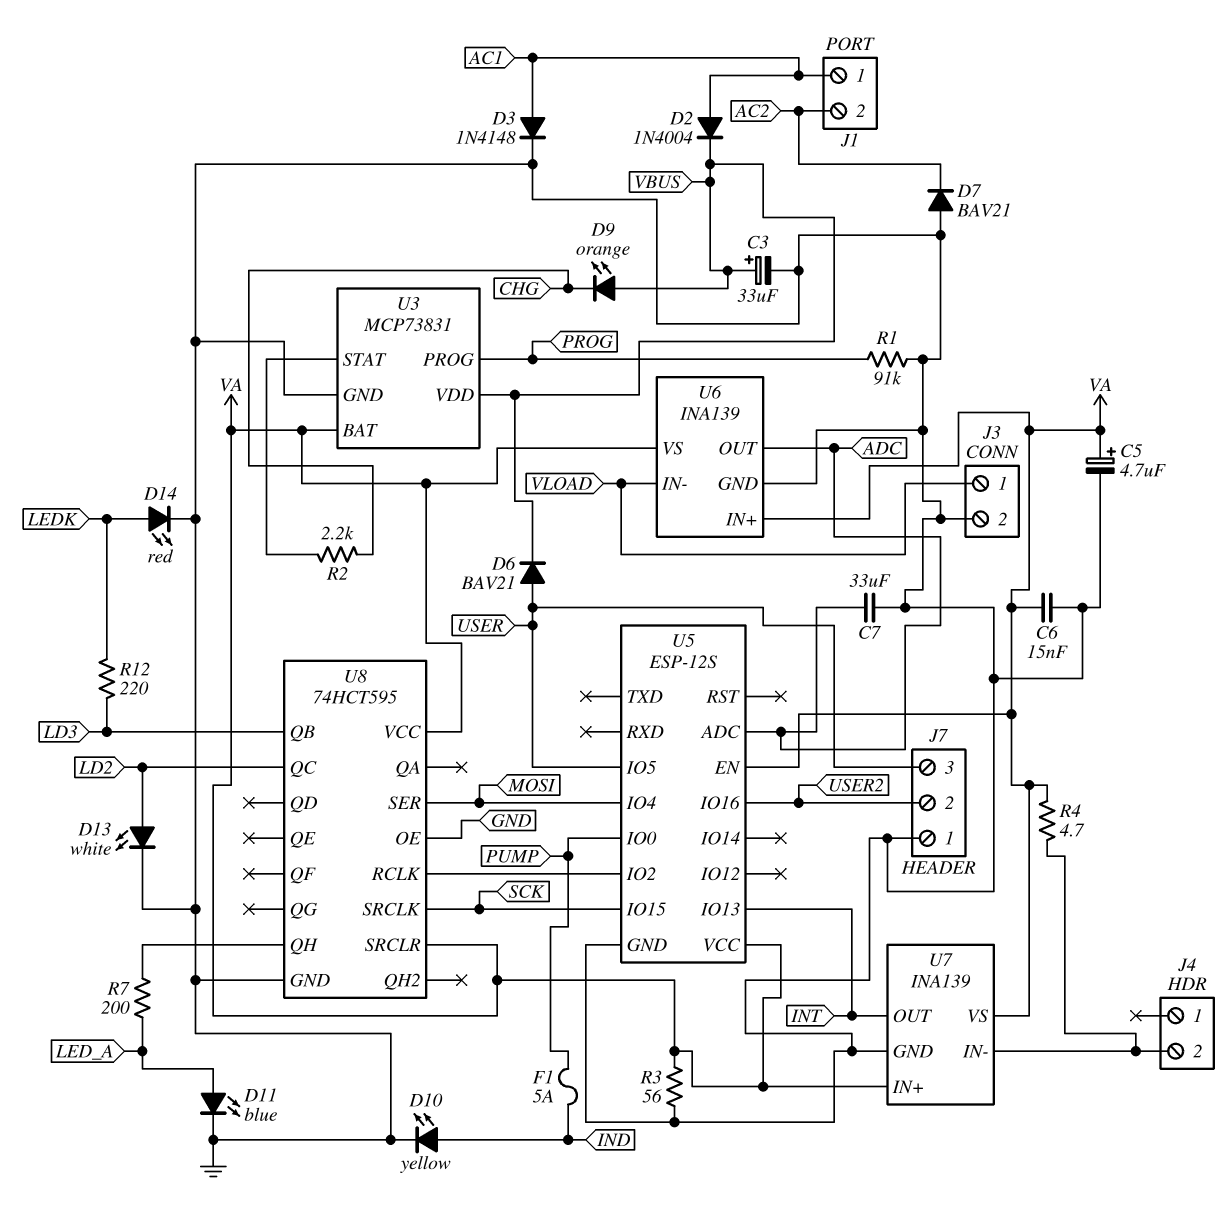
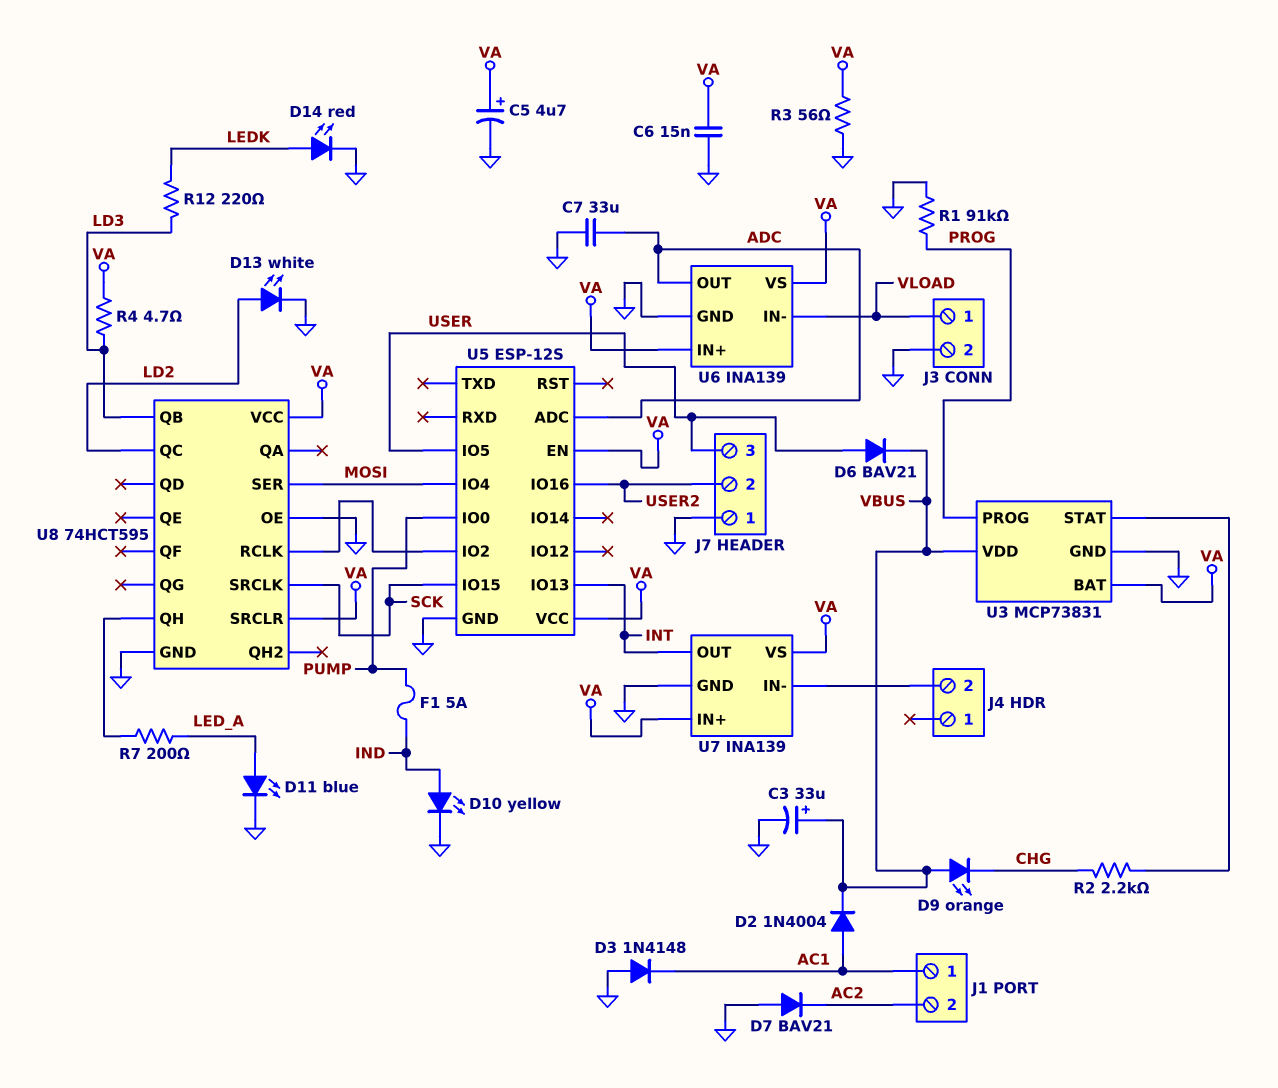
D3: diode 1N4148 (A AC1, K GND) -> diode 1N4148 (A GND, K AC1)
R4: 4.7 (J4/2, VA) -> 4.7 (LD3, VA)

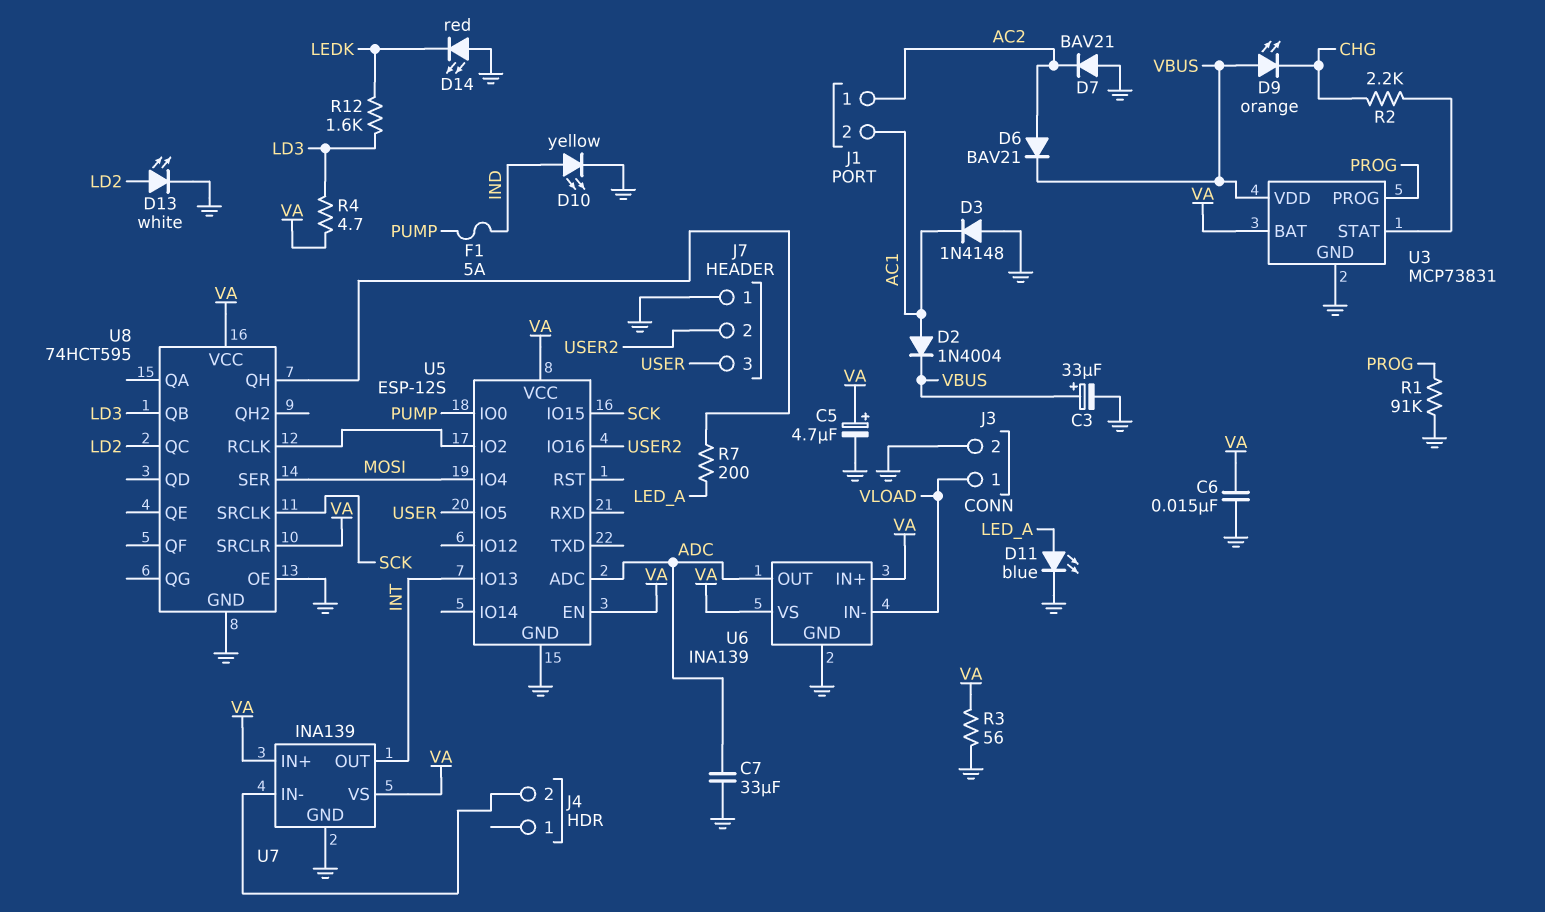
D6: diode BAV21 (A USER, K VBUS) -> diode BAV21 (A AC2, K VBUS)
D14: LED red (A LEDK, K GND) -> LED red (A GND, K LEDK)
J1 pin 1: AC1 -> AC2
J1 pin 2: AC2 -> AC1
R12: 220 (LD3, LEDK) -> 1.6k (LD3, LEDK)

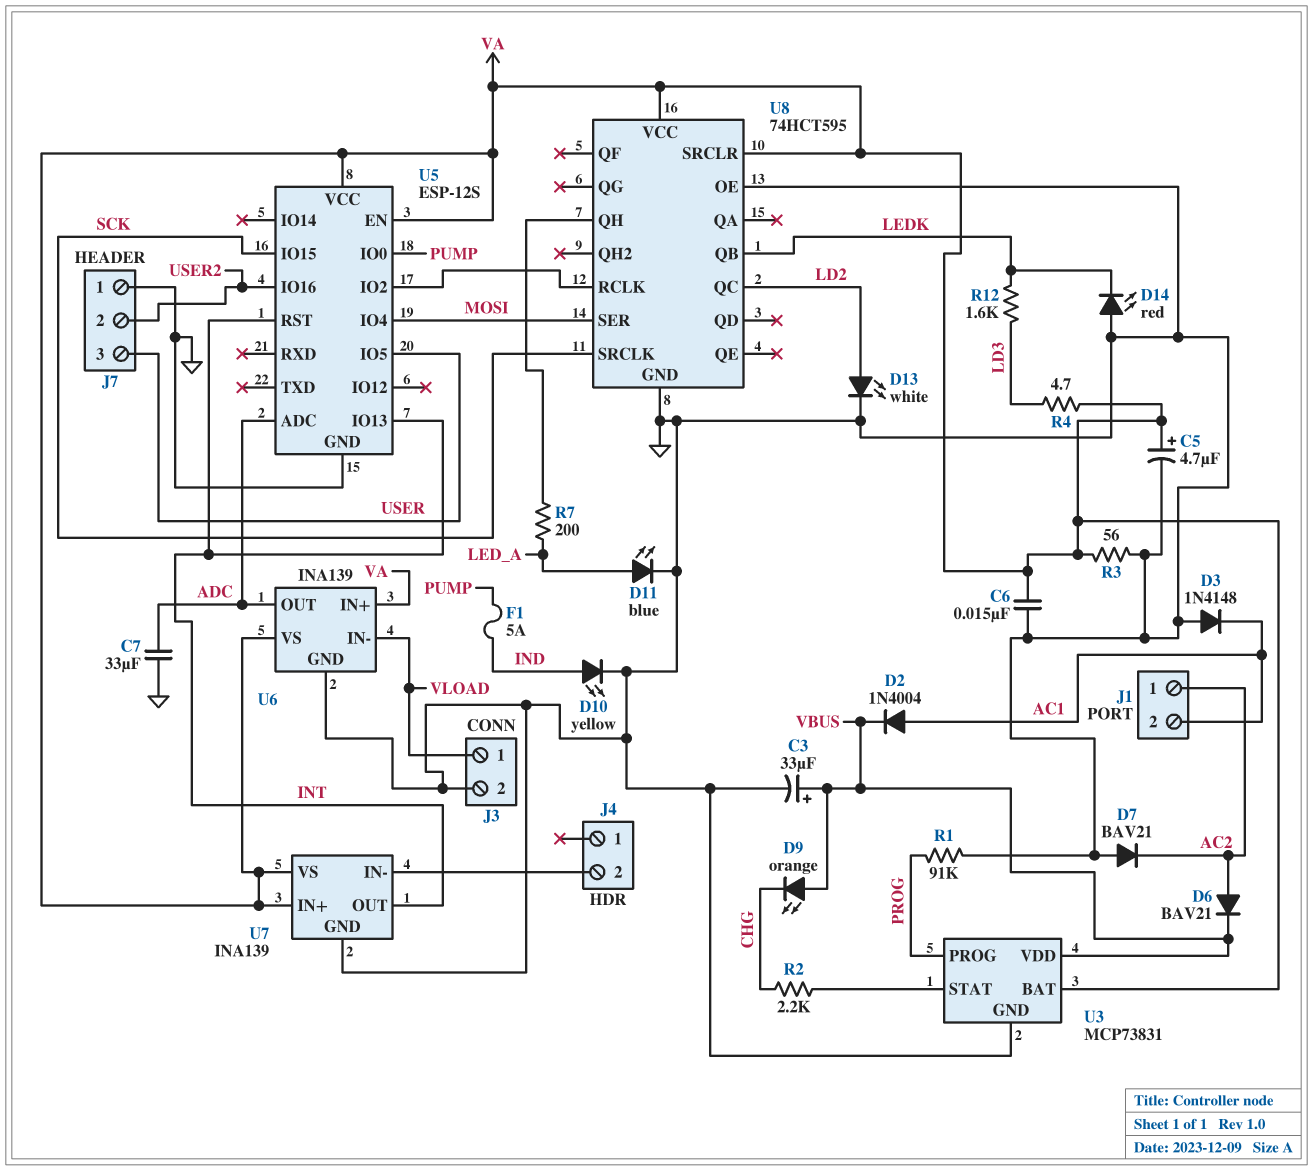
U5 pin RST: none -> INT
U8 pin QB: LD3 -> LEDK

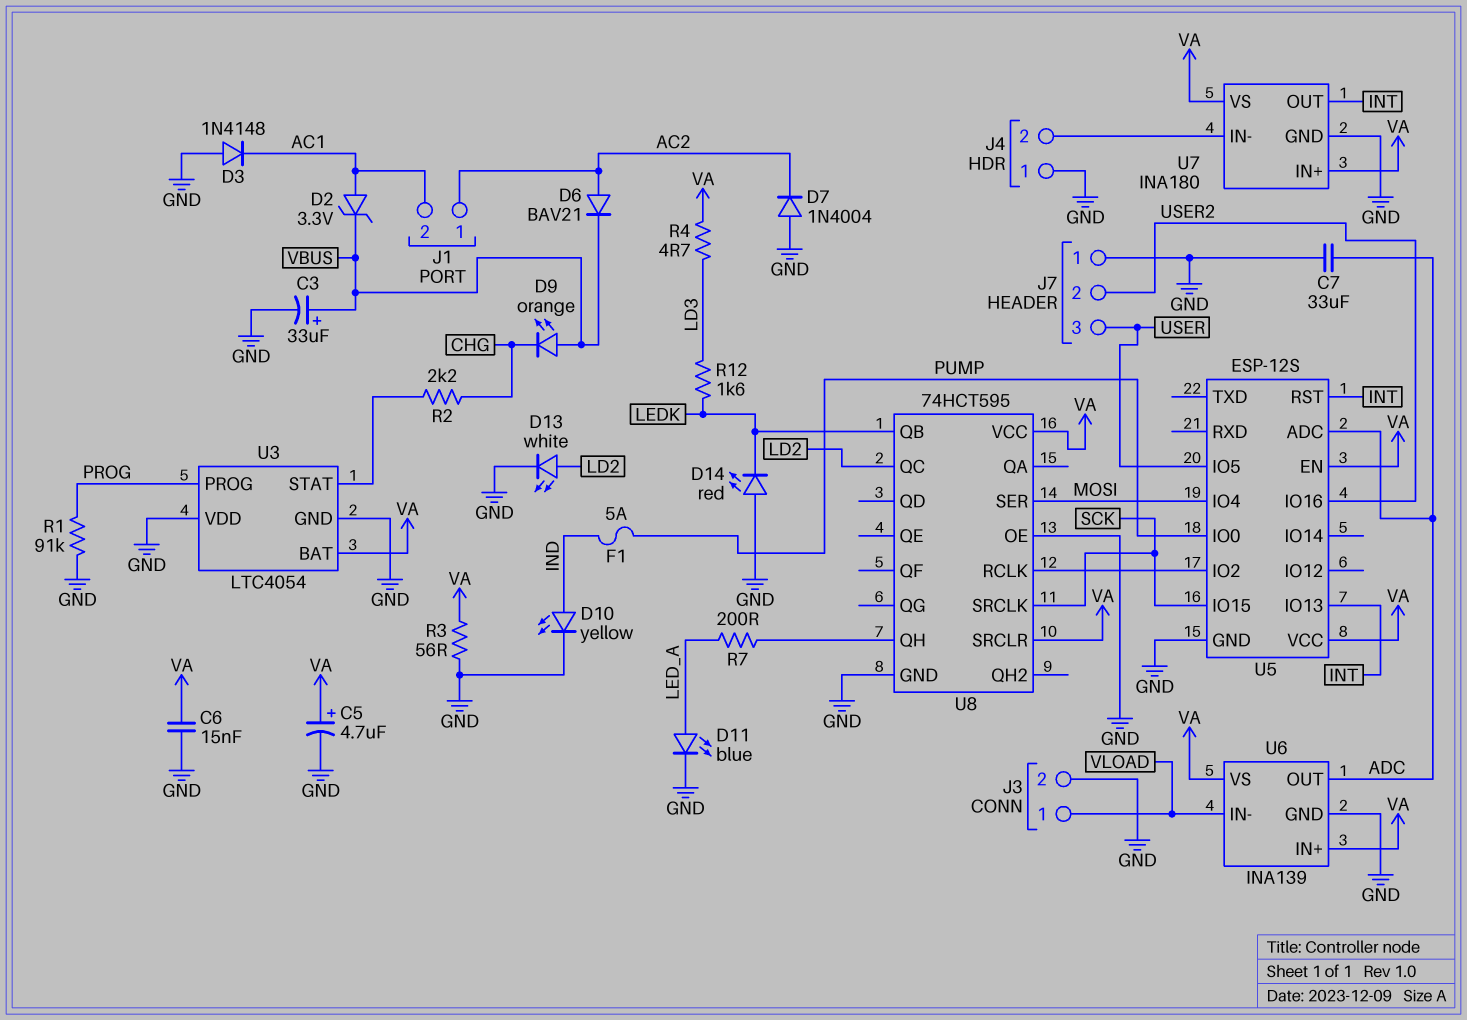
D2: diode 1N4004 (A AC1, K VBUS) -> zener 3.3V (A AC1, K VBUS)
D7: diode BAV21 (A GND, K AC2) -> diode 1N4004 (A GND, K AC2)
J4 pin 1: none -> GND
U3: MCP73831 -> LTC4054
U3 pin VDD: VBUS -> GND
U7: INA139 -> INA180

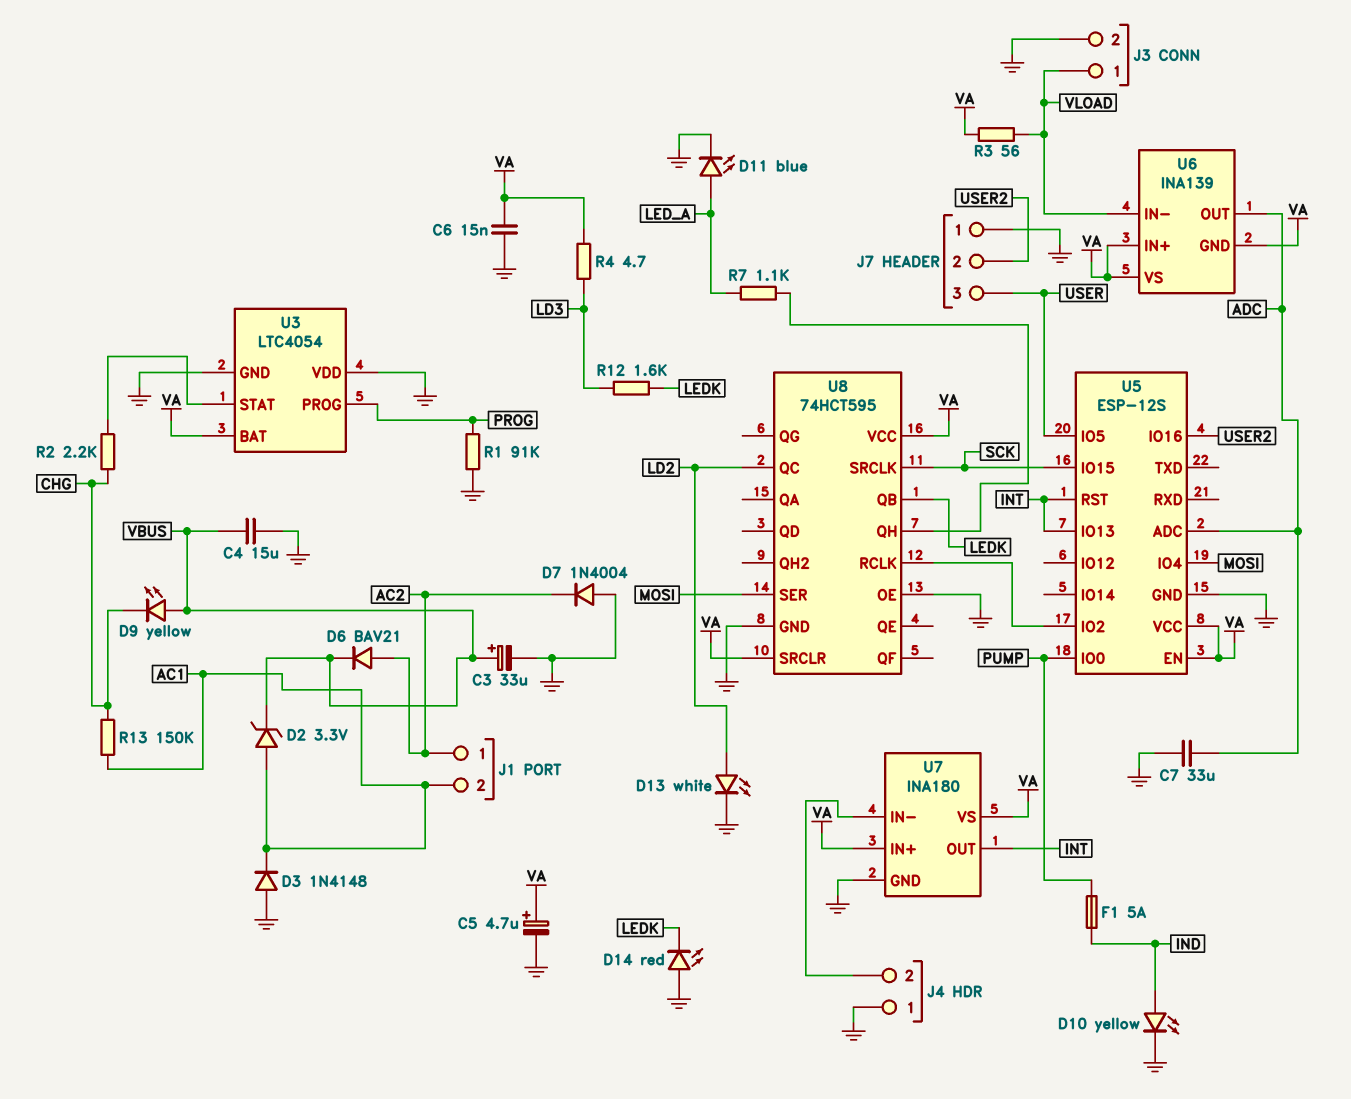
C4: none -> 15uF (GND, VBUS)
D9: LED orange (A VBUS, K CHG) -> LED yellow (A VBUS, K CHG)
R3: 56 (GND, VA) -> 56 (VA, VLOAD)
R7: 200 (LED_A, U8/QH) -> 1.1k (LED_A, U8/QH)
R13: none -> 150k (AC1, CHG)
U6 pin GND: GND -> VA

